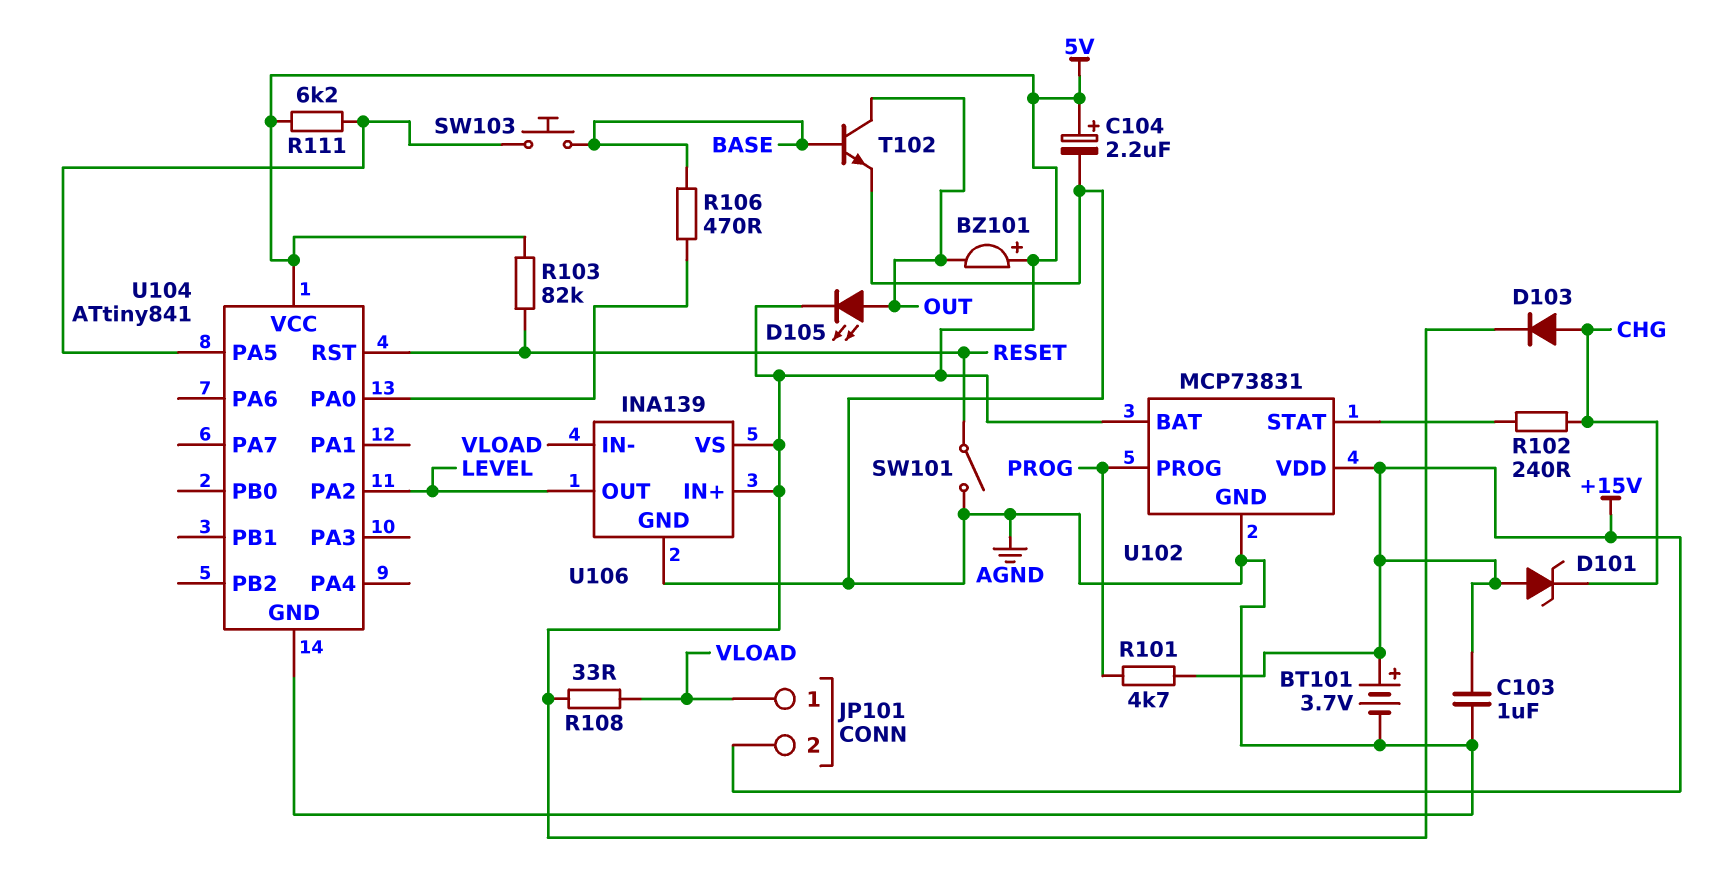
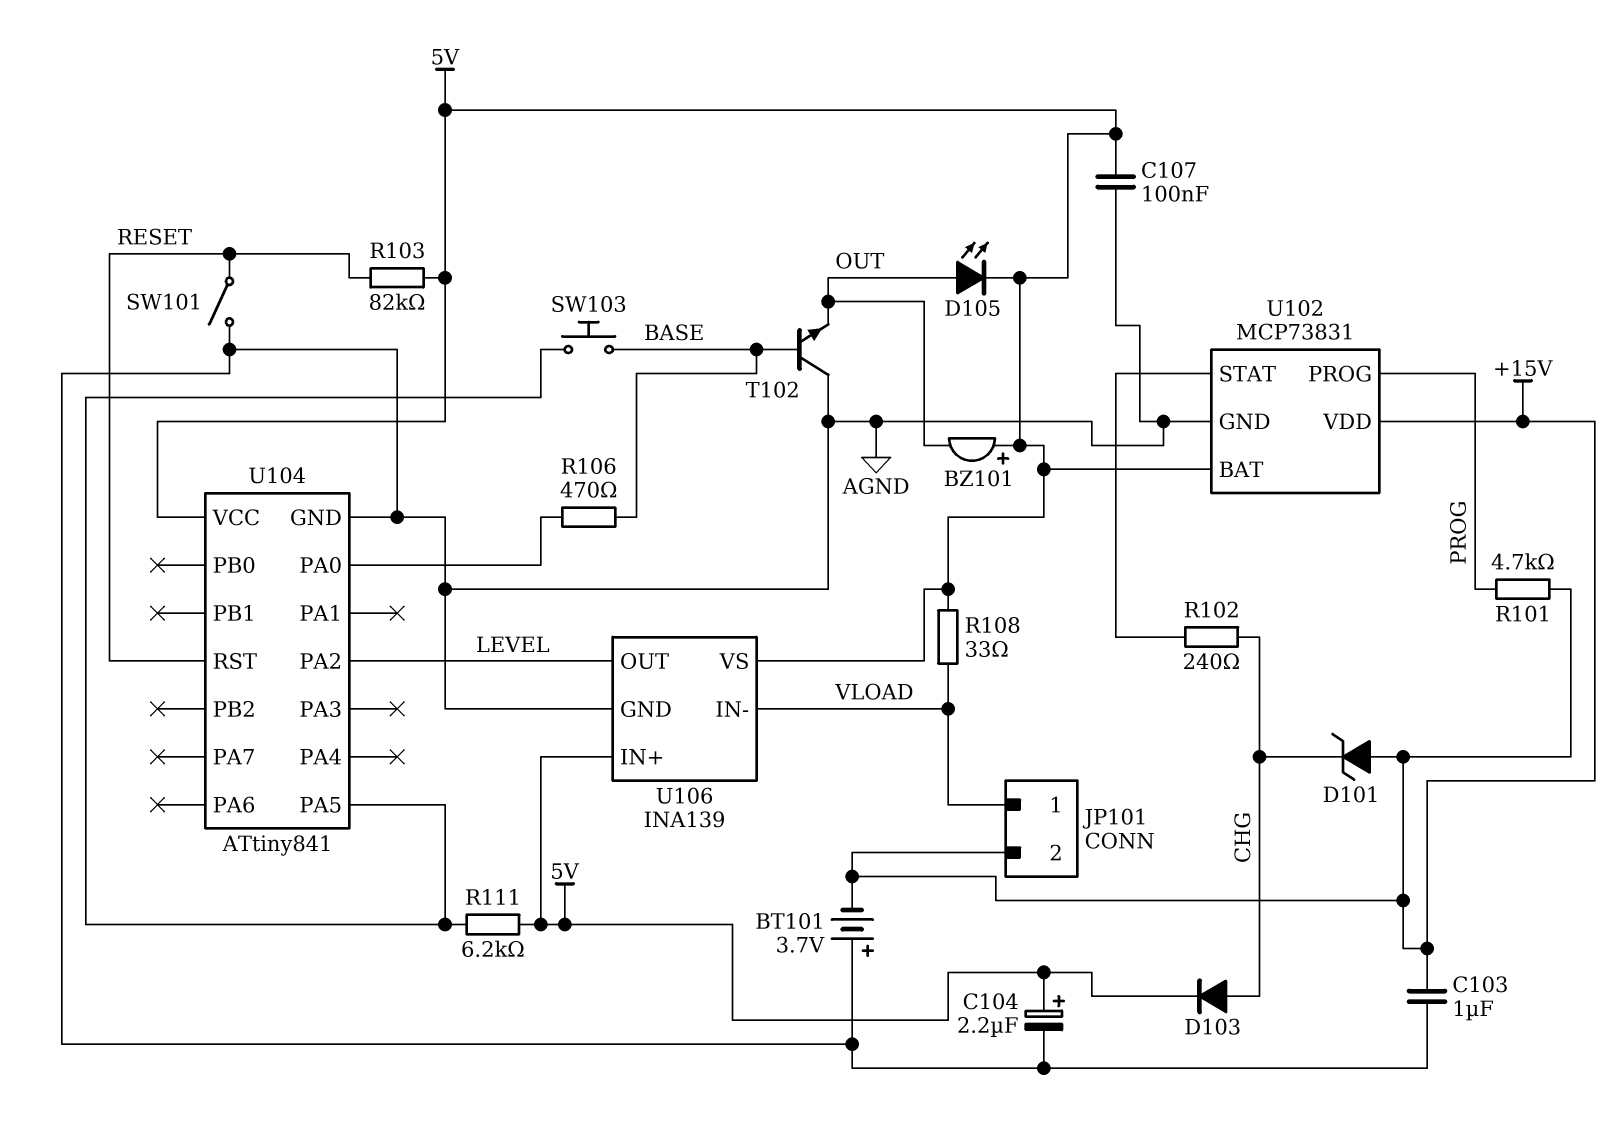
BT101: 3.7V (plus +15V, minus AGND) -> 3.7V (plus AGND, minus +15V)
C107: none -> 100nF (5V, AGND)
T102: NPN (B BASE, C OUT, E AGND) -> NPN (B BASE, C AGND, E OUT)

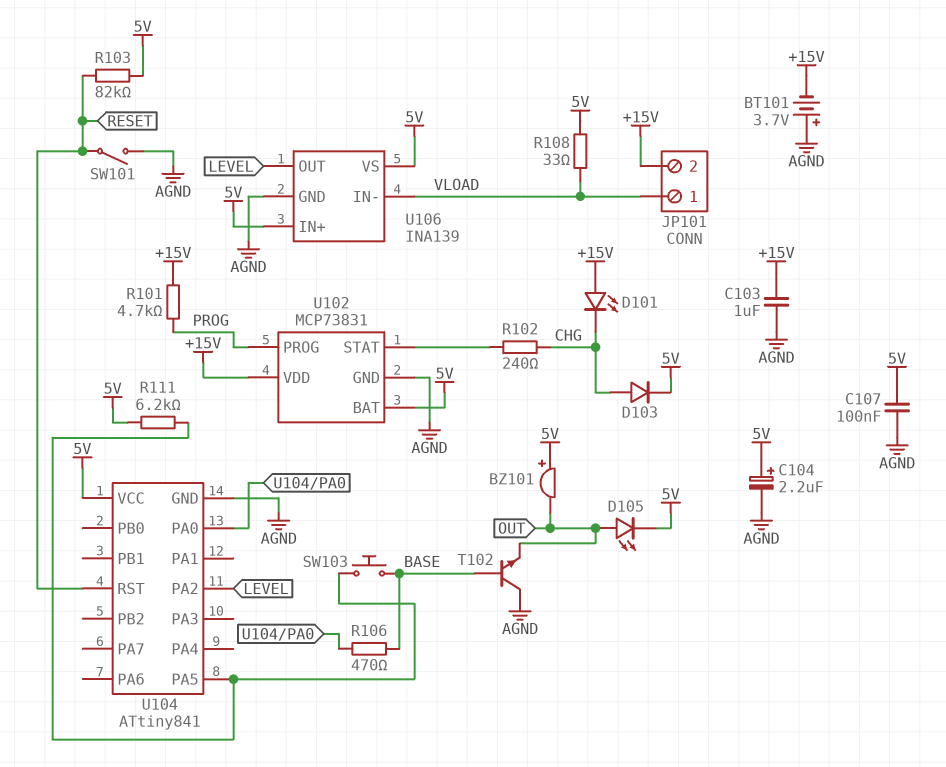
D101: zener (A +15V, K CHG) -> LED (A +15V, K CHG)

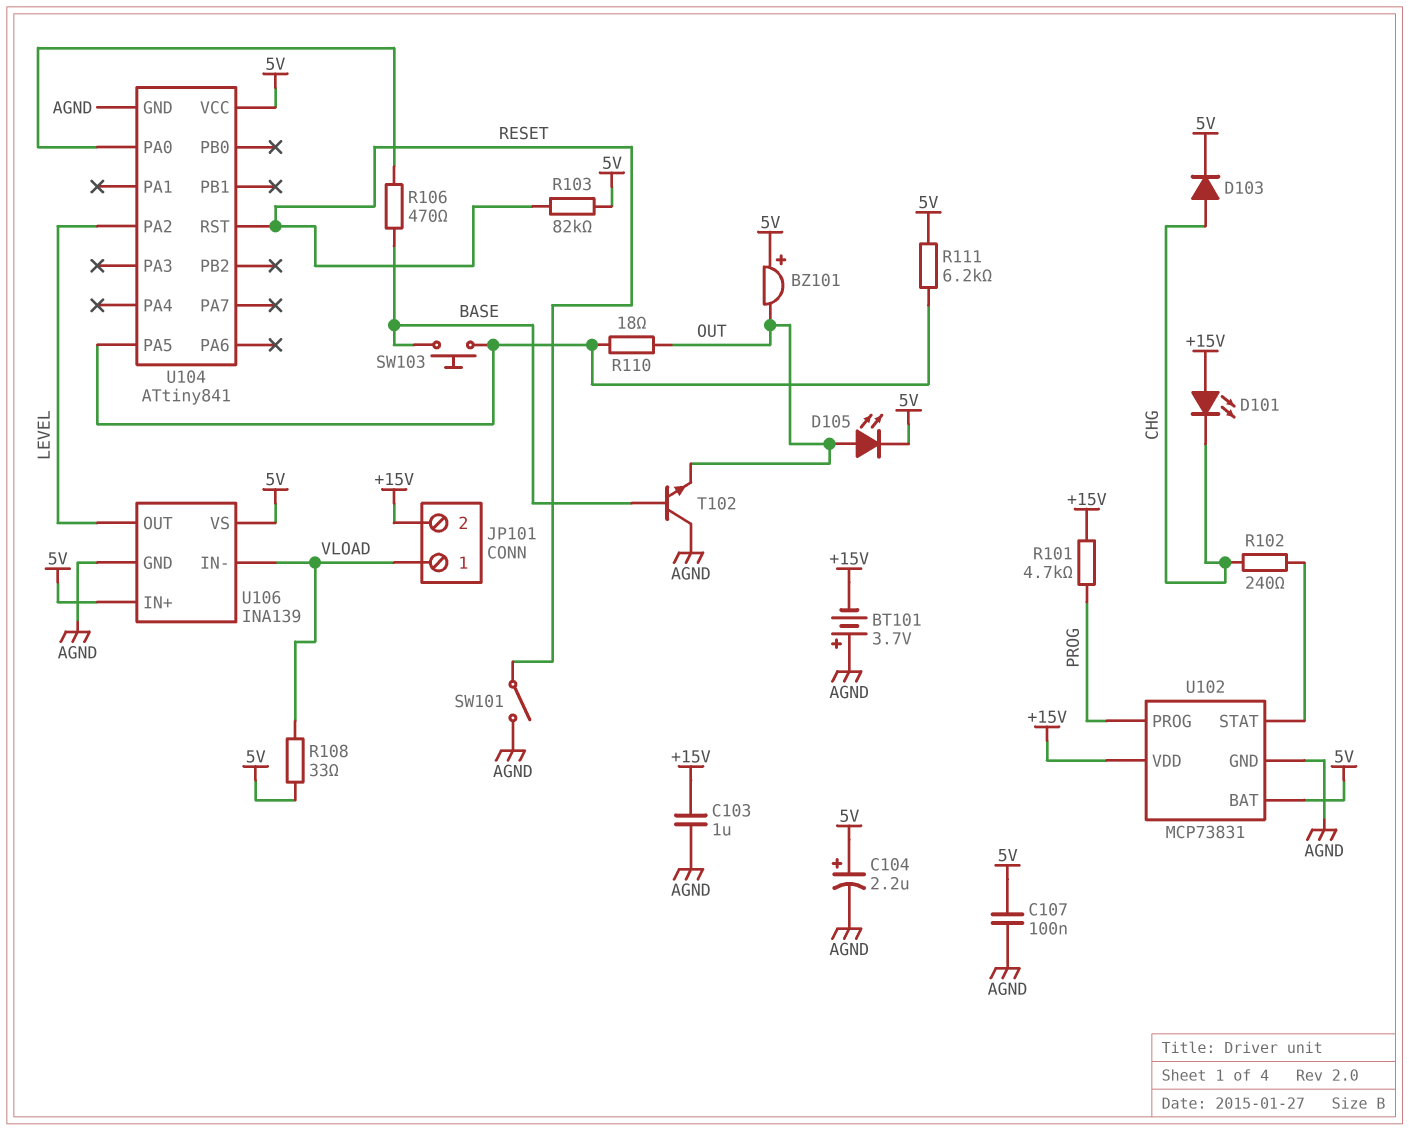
R110: none -> 18 (OUT, U104/PA5)

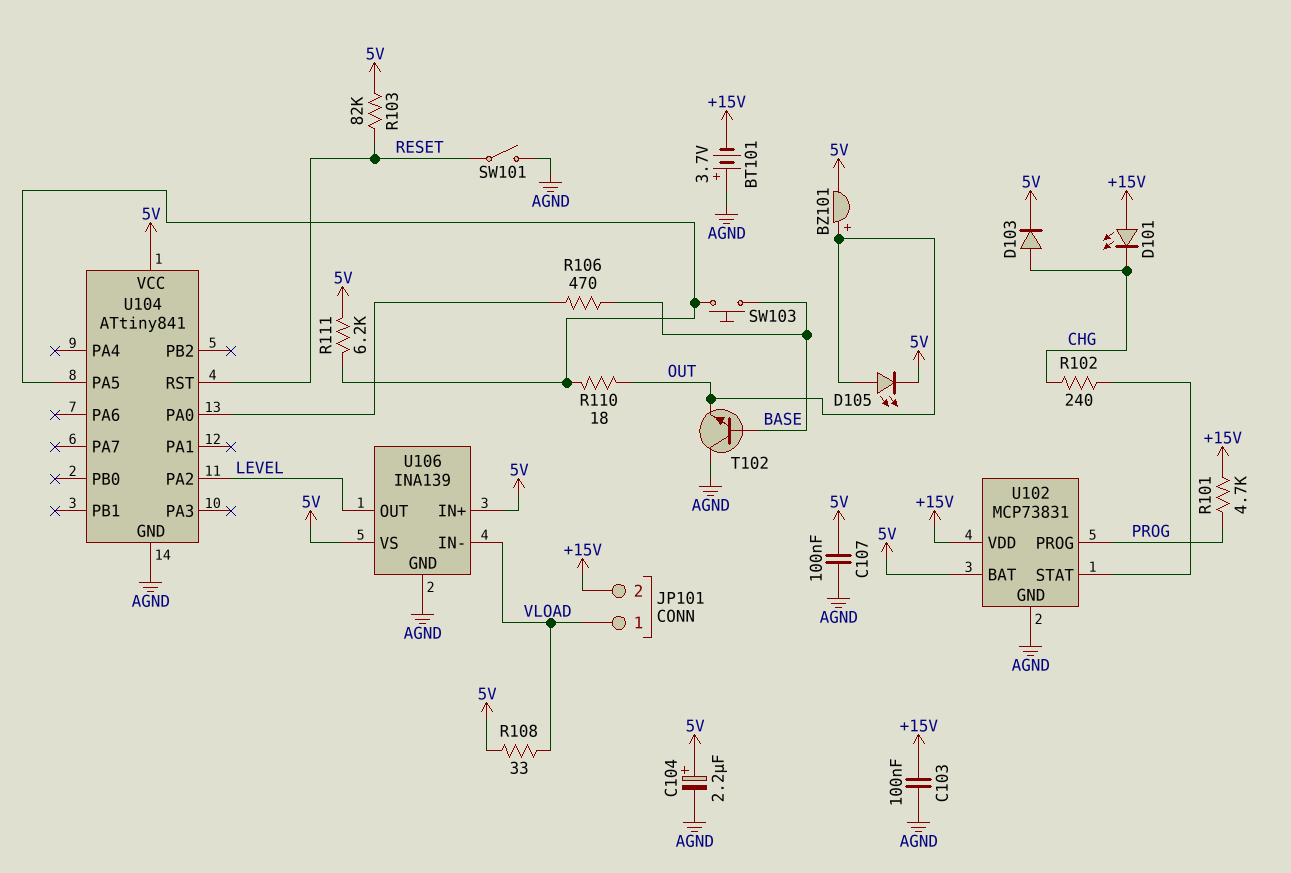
BZ101: buzzer (plus 5V, minus OUT) -> buzzer (plus OUT, minus 5V)
C103: 1uF (+15V, AGND) -> 100nF (+15V, AGND)

